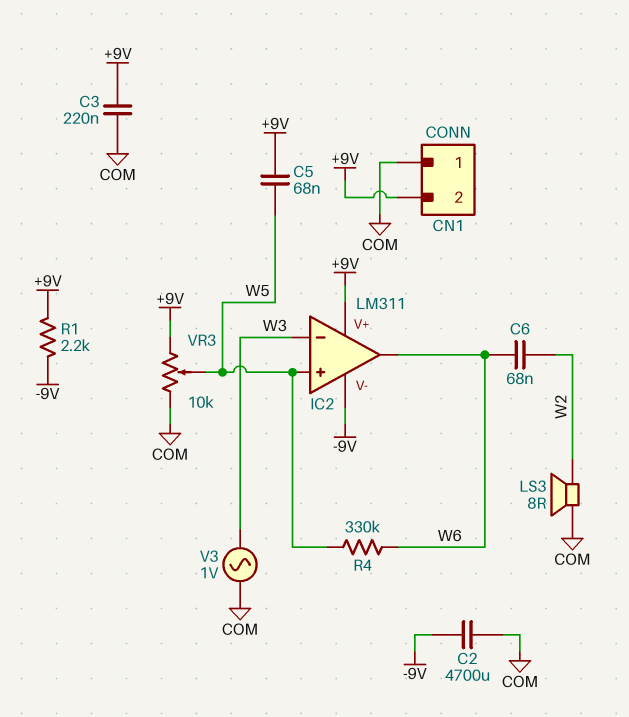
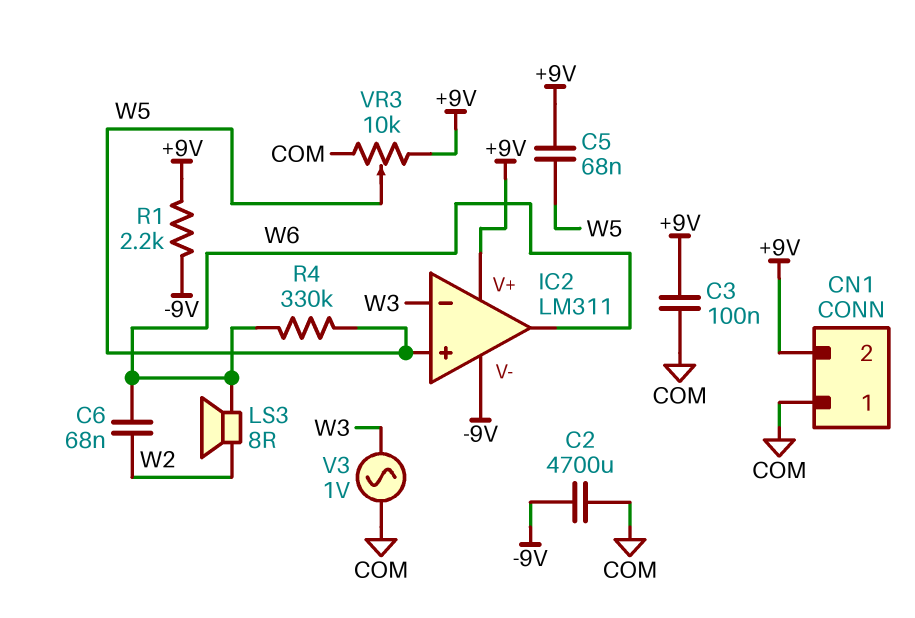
C3: 220nF (+9V, COM) -> 100nF (+9V, COM)
LS3: speaker 8R (COM, W2) -> speaker 8R (W2, W6)

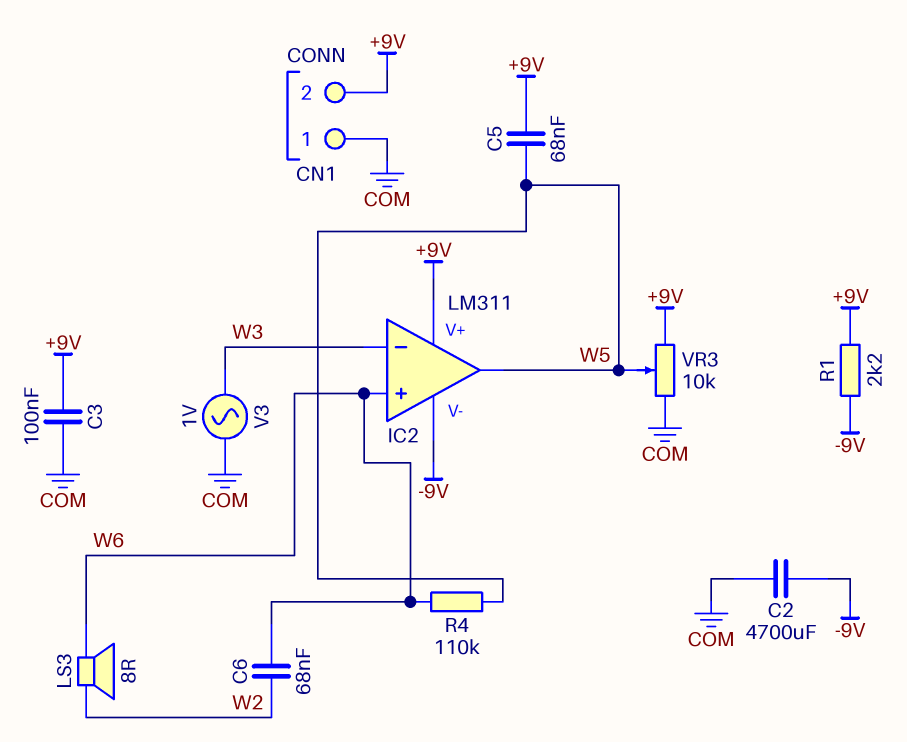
IC2 pin in+: W5 -> W6
IC2 pin out: W6 -> W5
R4: 330k (W5, W6) -> 110k (W5, W6)

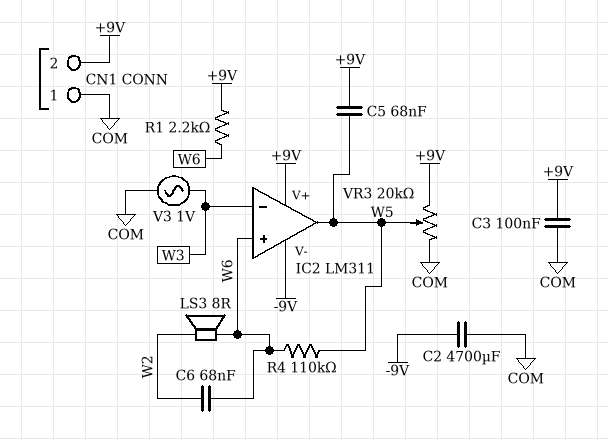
R1: 2.2k (+9V, -9V) -> 2.2k (+9V, W6)
VR3: 10k (+9V, COM, wiper W5) -> 20k (+9V, COM, wiper W5)

